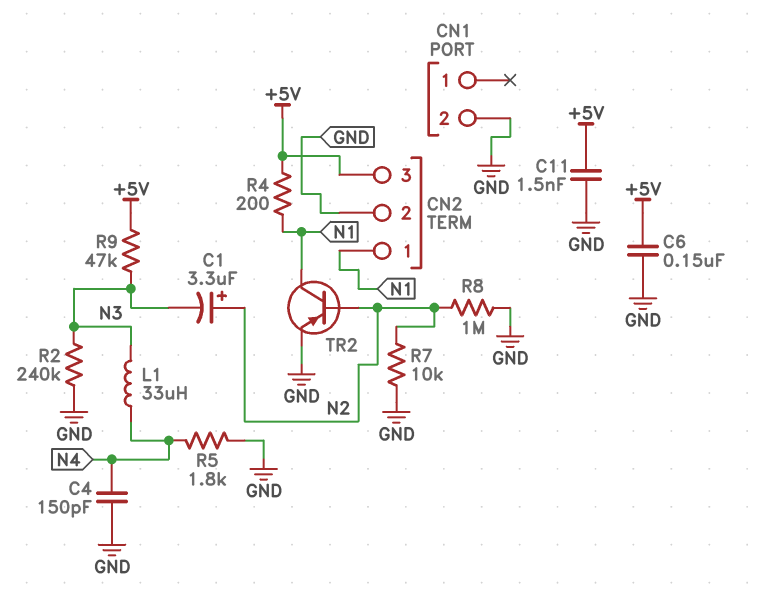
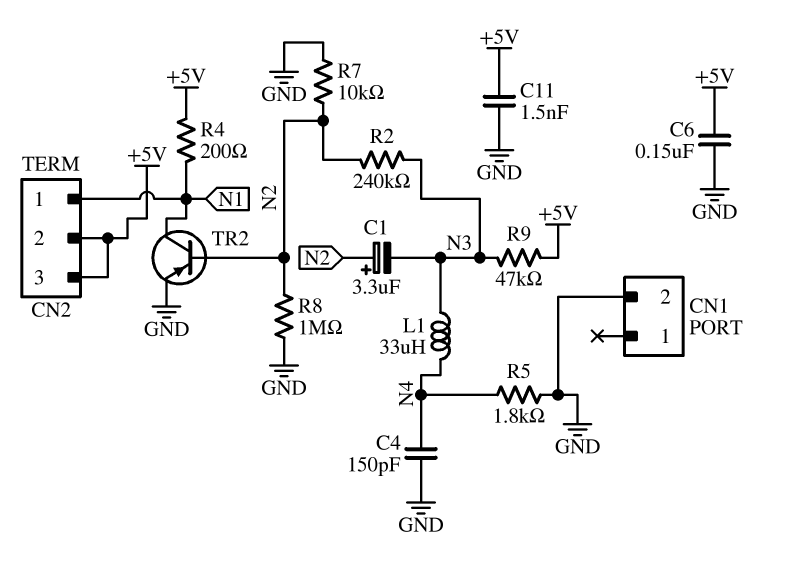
CN2 pin 2: GND -> +5V
R2: 240k (GND, N3) -> 240k (N2, N3)

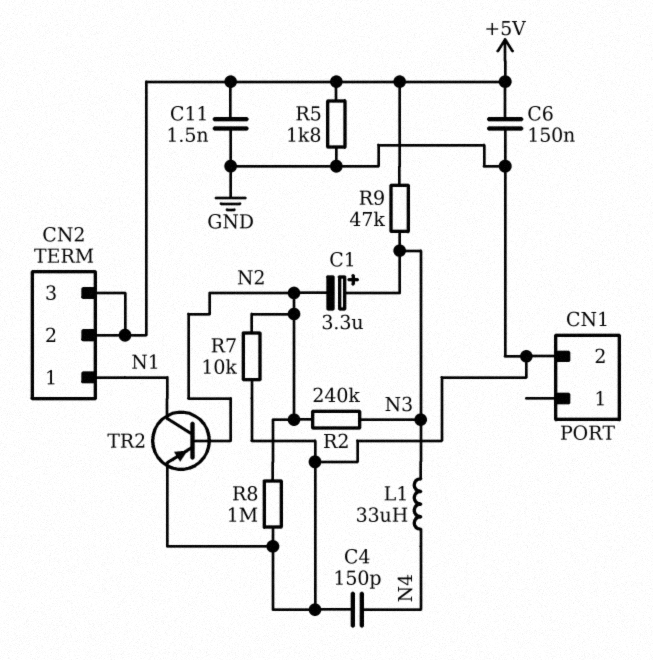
C1: 3.3uF (plus N2, minus N3) -> 3.3uF (plus N3, minus N2)
R4: 200 (+5V, N1) -> none
R5: 1.8k (GND, N4) -> 1.8k (+5V, GND)

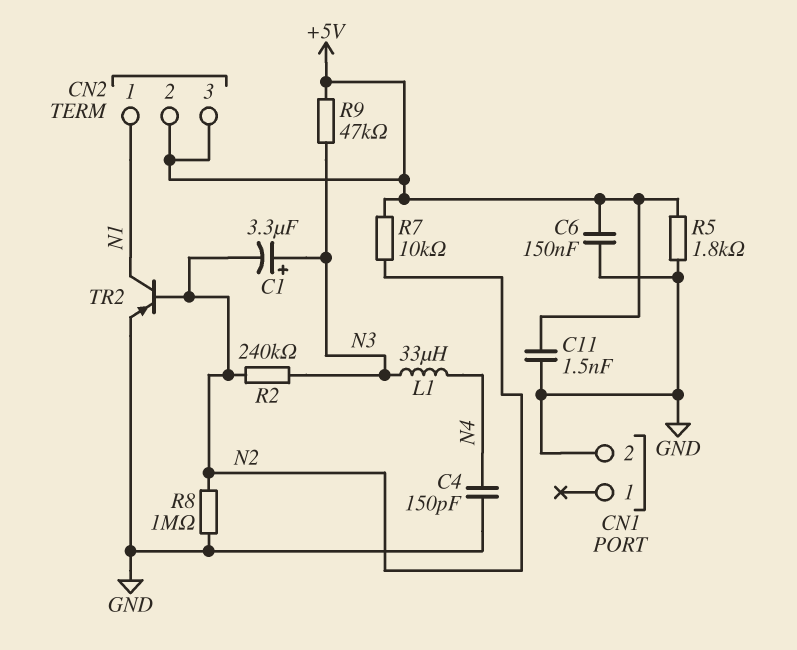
R7: 10k (GND, N2) -> 10k (+5V, N2)

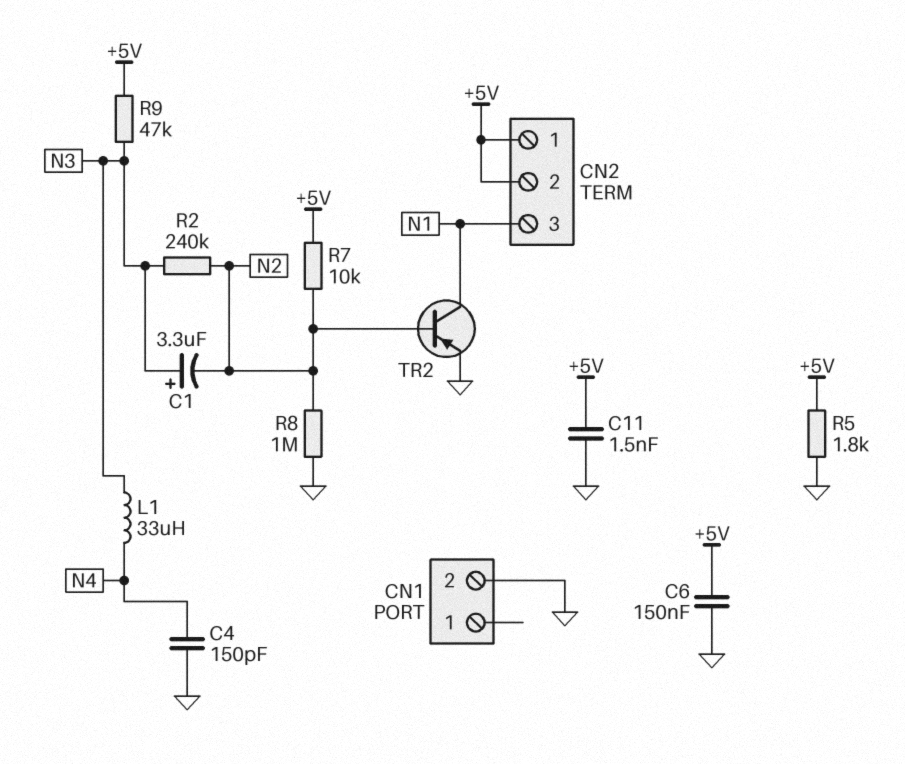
CN2 pin 1: N1 -> +5V
CN2 pin 3: +5V -> N1

